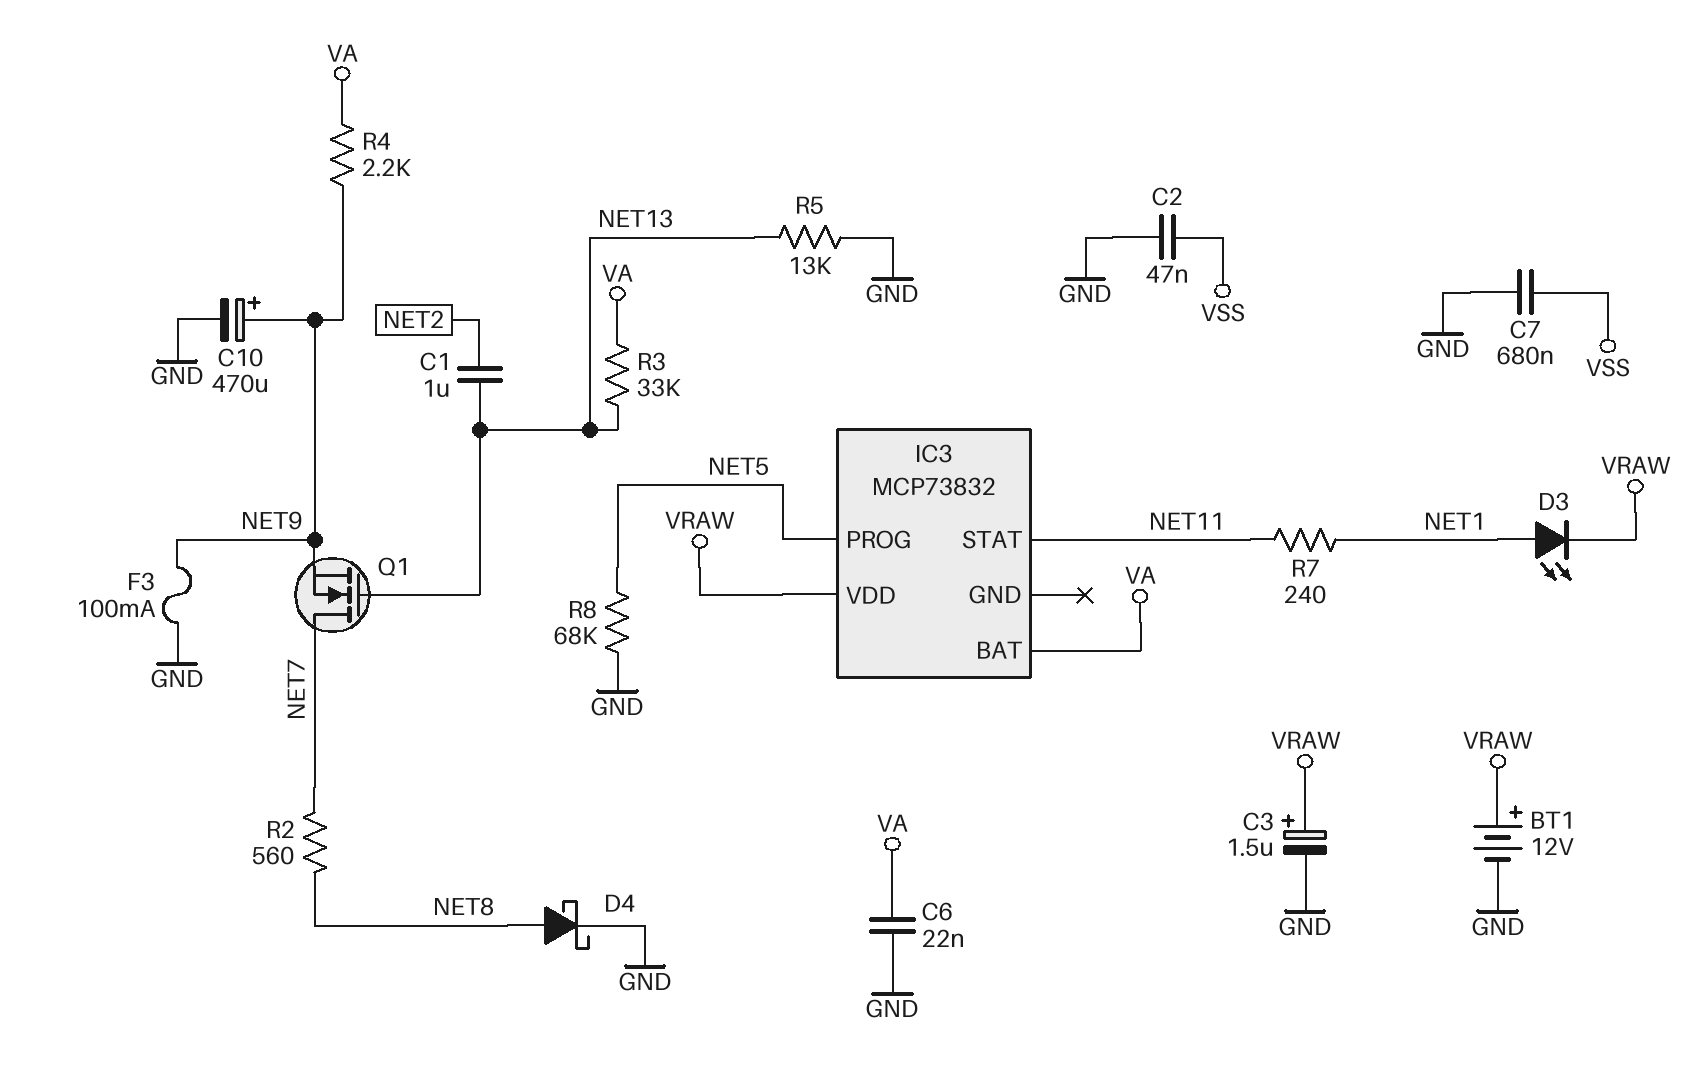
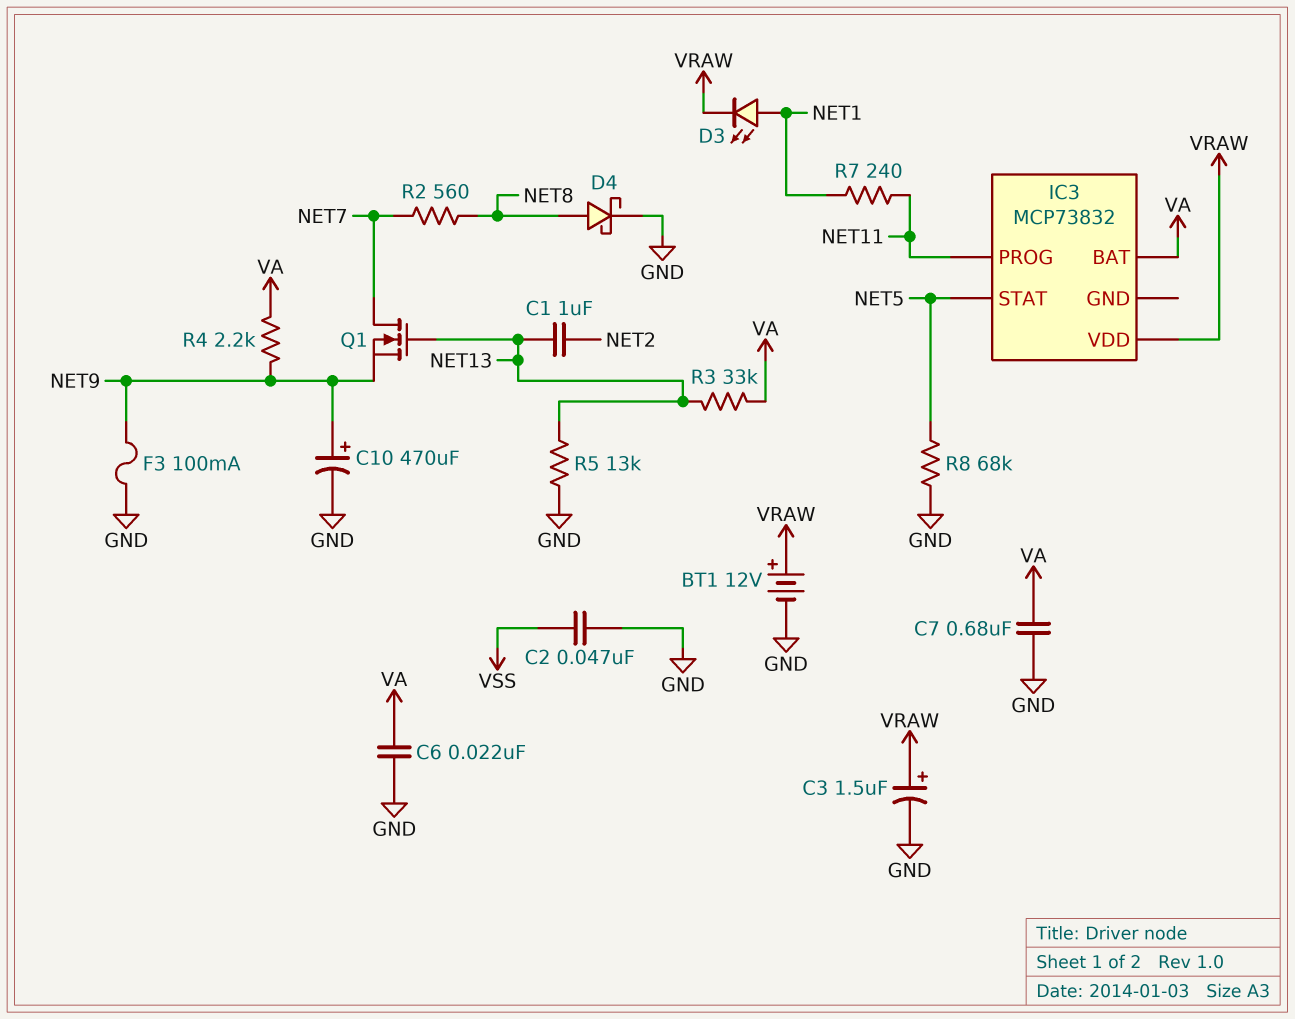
C7: 680nF (GND, VSS) -> 680nF (GND, VA)
IC3 pin PROG: NET5 -> NET11
IC3 pin STAT: NET11 -> NET5

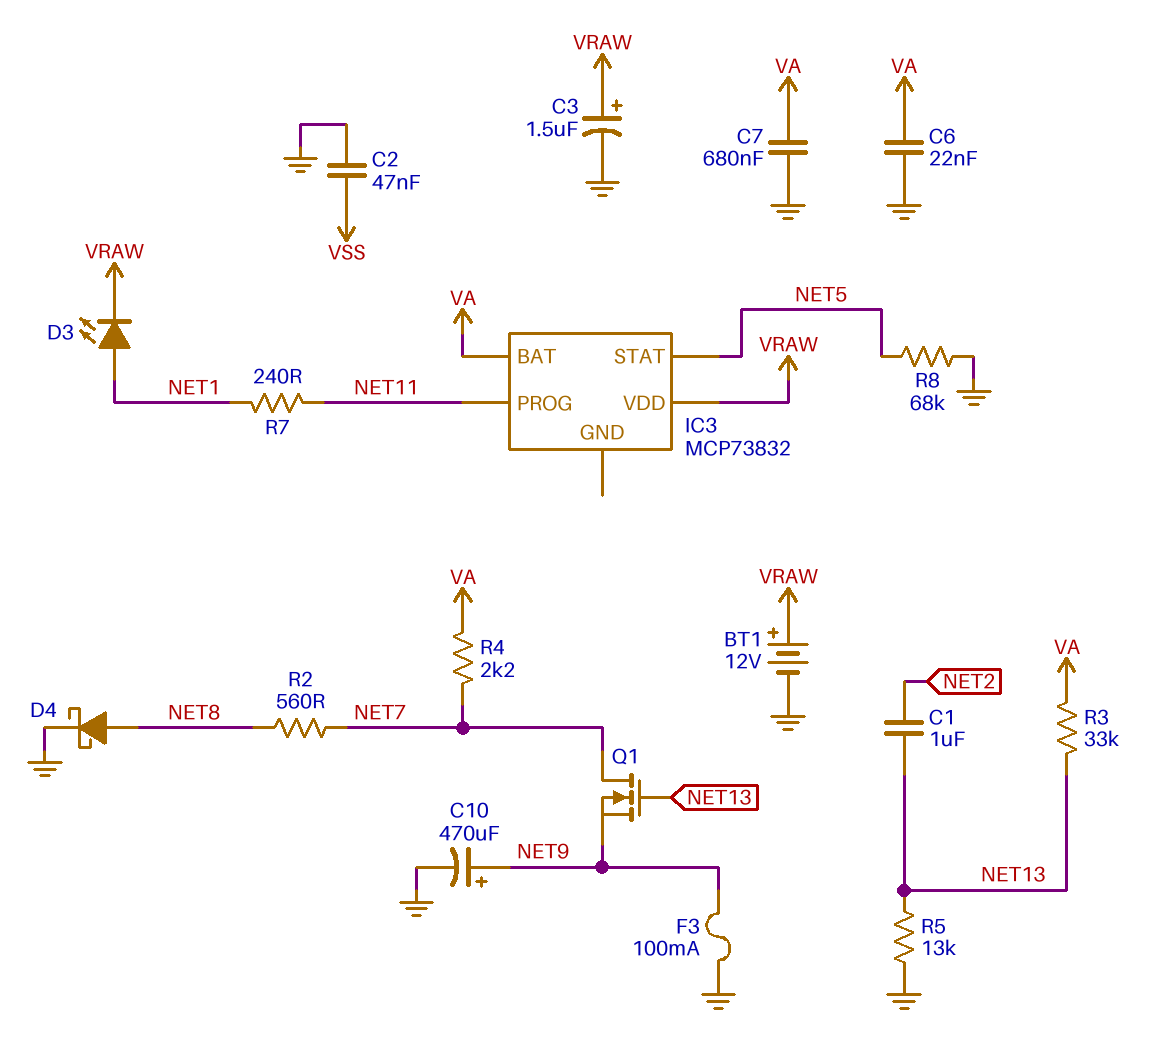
R4: 2.2k (NET9, VA) -> 2.2k (NET7, VA)

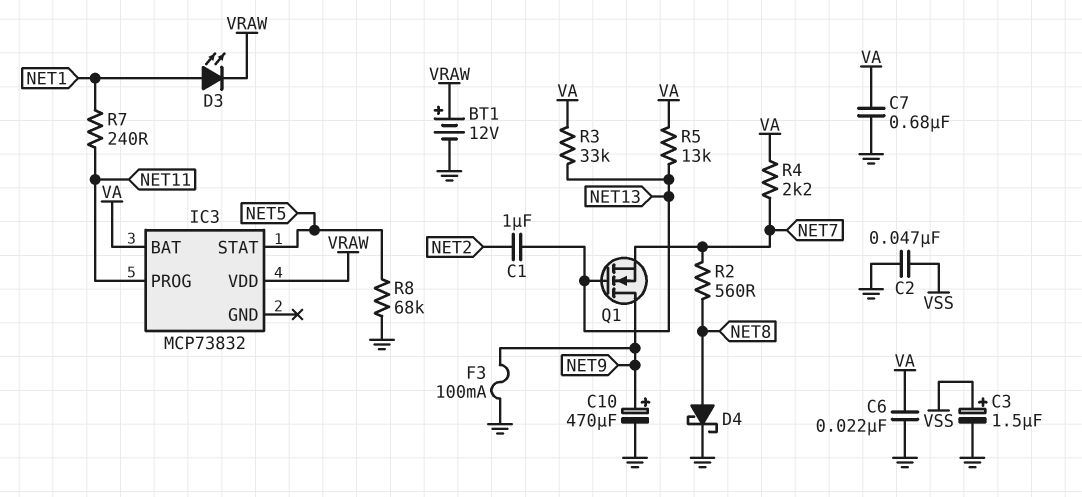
C3: 1.5uF (plus VRAW, minus GND) -> 1.5uF (plus VSS, minus GND)
Q1: NMOS (G NET13, D NET7, S NET9) -> NMOS (G NET13, D NET9, S NET7)
R5: 13k (GND, NET13) -> 13k (NET13, VA)

